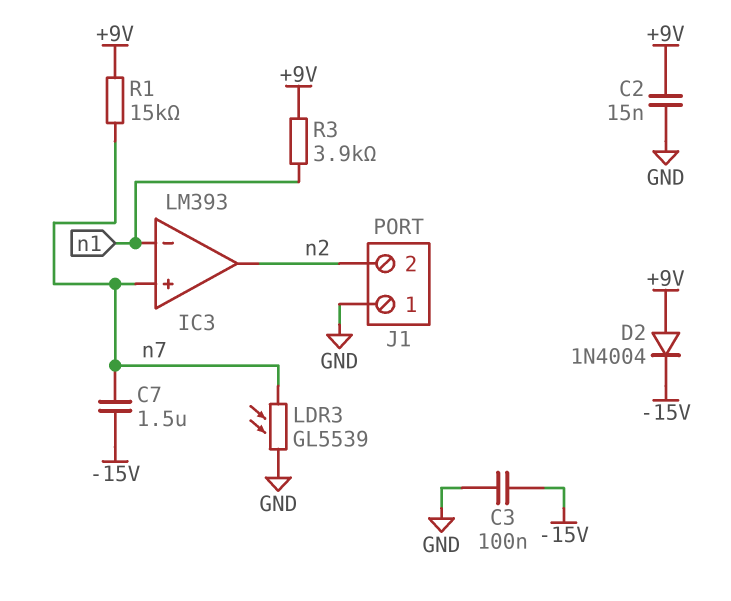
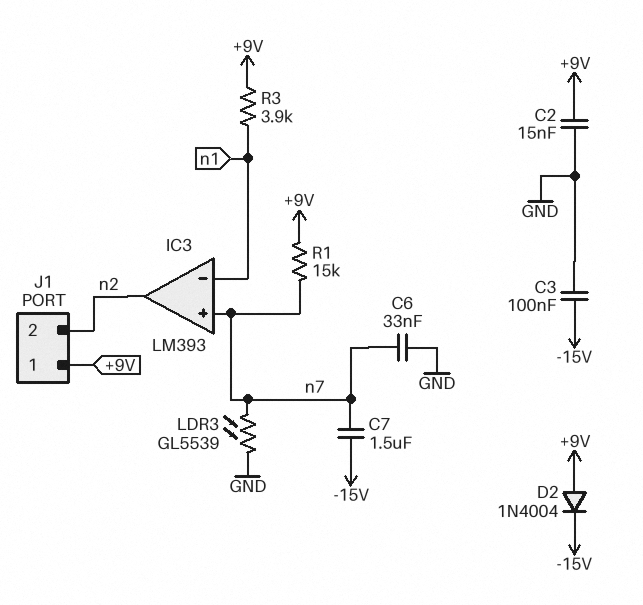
C6: none -> 33nF (GND, n7)
J1 pin 1: GND -> +9V

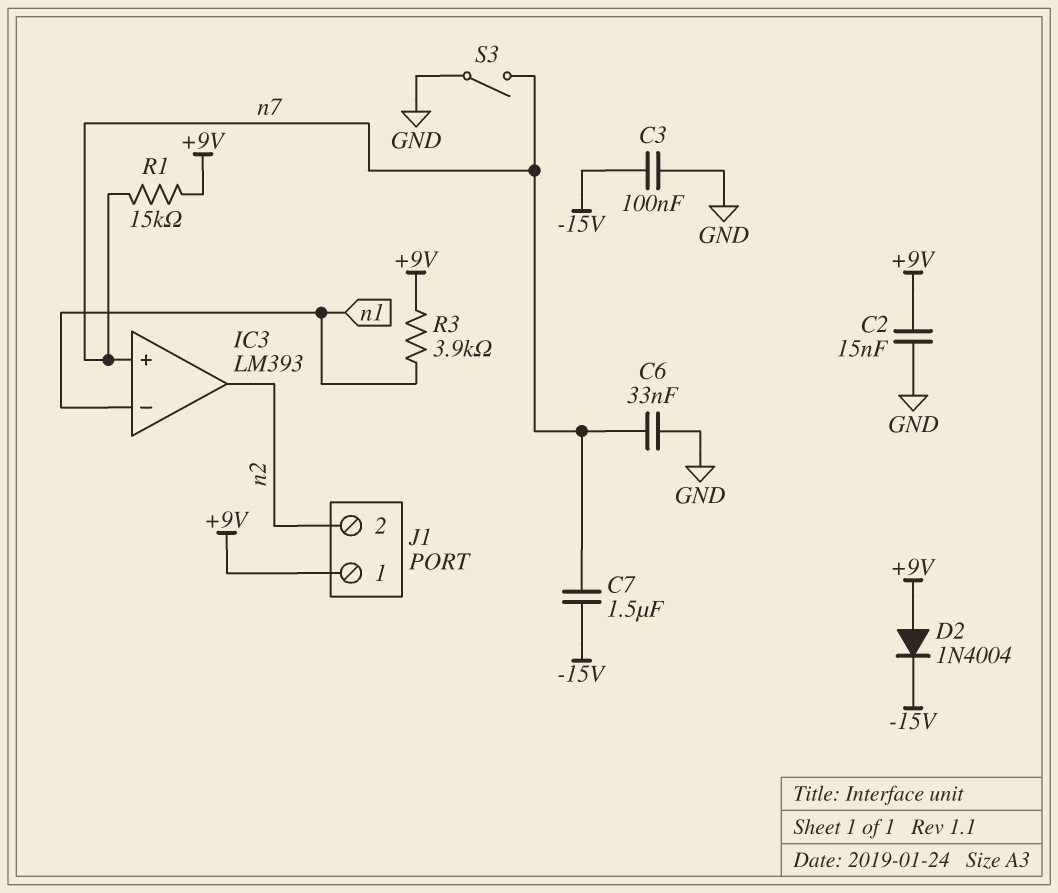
LDR3: GL5539 (GND, n7) -> none
S3: none -> switch (GND, n7)

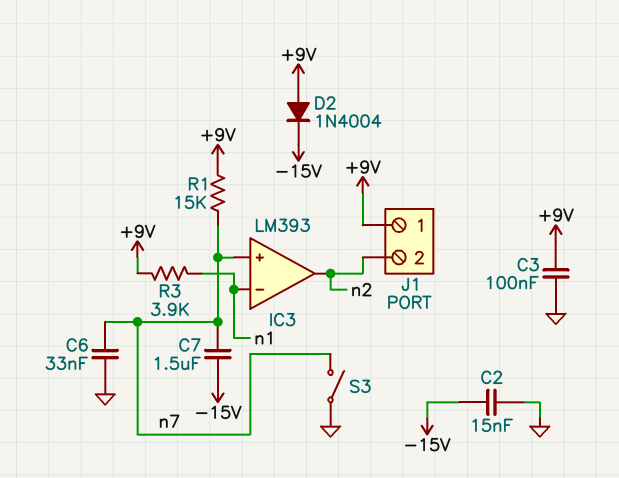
C2: 15nF (+9V, GND) -> 15nF (-15V, GND)
C3: 100nF (-15V, GND) -> 100nF (+9V, GND)

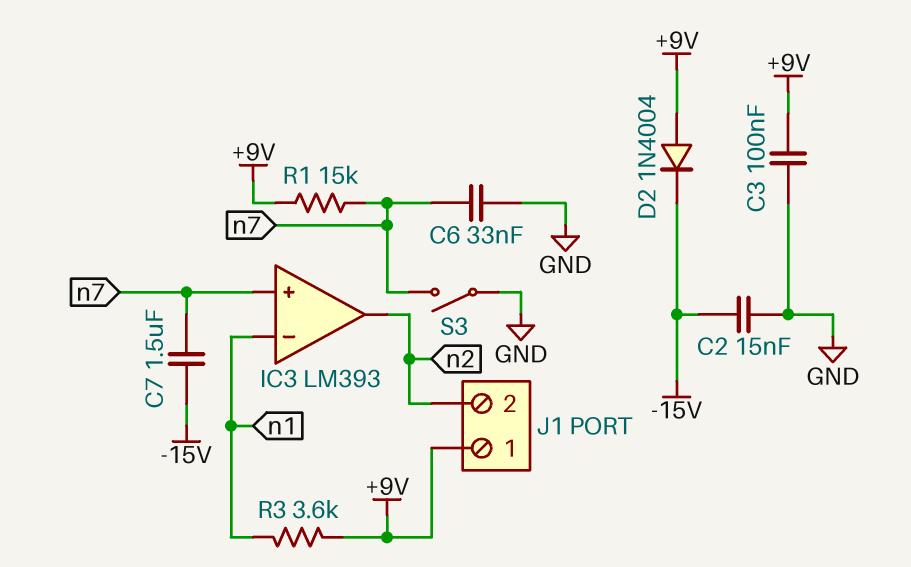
R3: 3.9k (+9V, n1) -> 3.6k (+9V, n1)

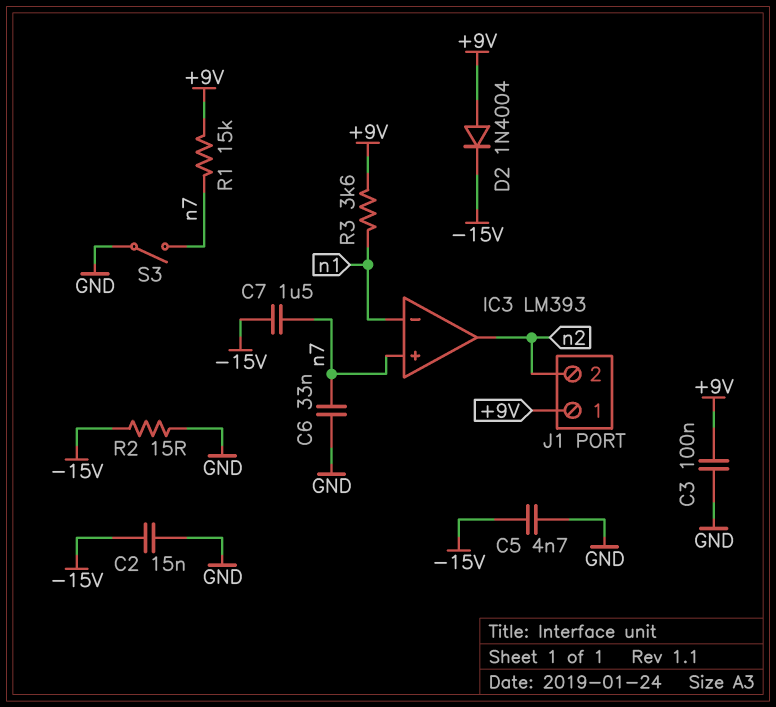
C5: none -> 4.7nF (-15V, GND)
R2: none -> 15 (-15V, GND)

